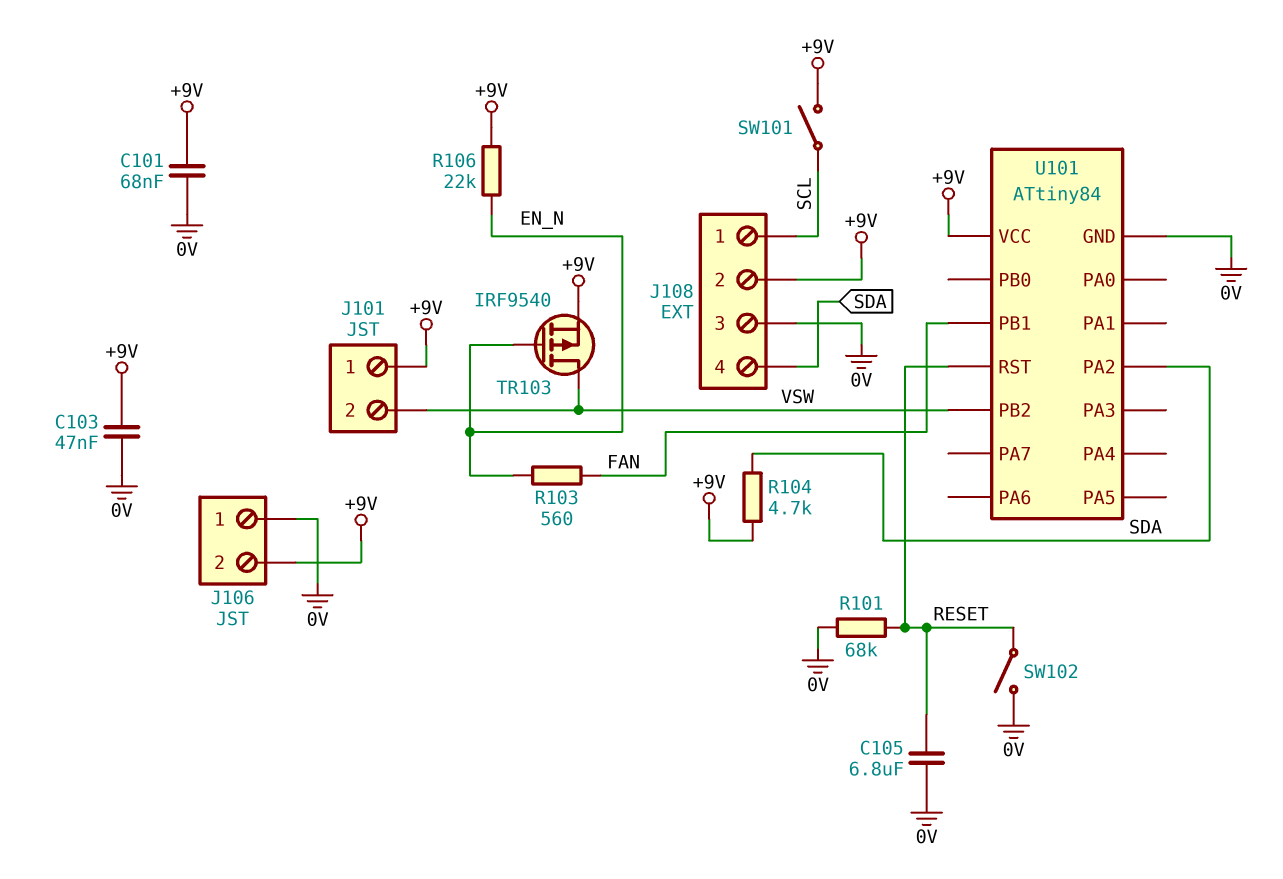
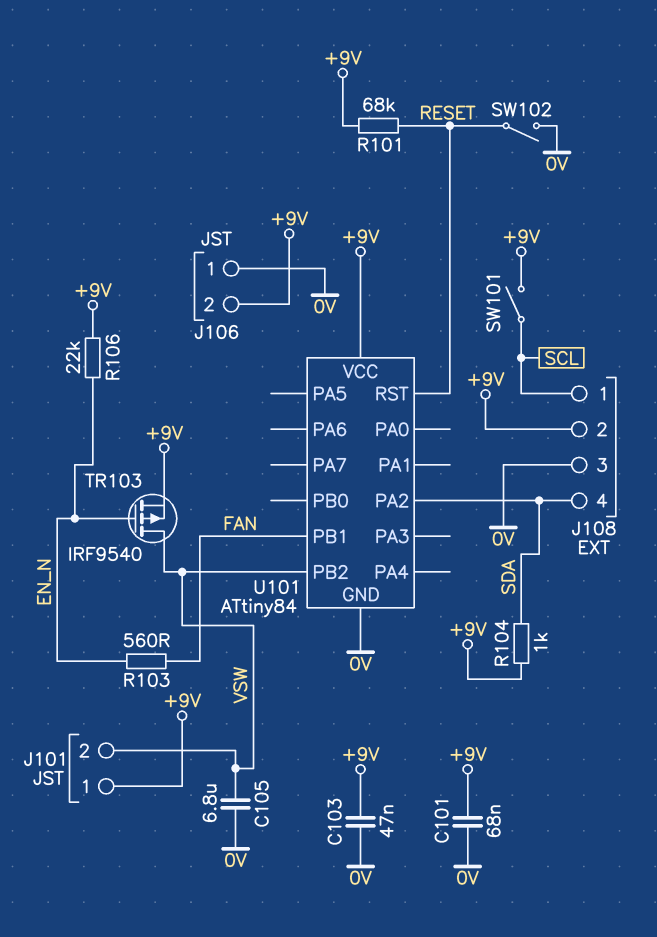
C105: 6.8uF (0V, RESET) -> 6.8uF (0V, VSW)
R101: 68k (0V, RESET) -> 68k (+9V, RESET)
R104: 4.7k (+9V, SDA) -> 1k (+9V, SDA)

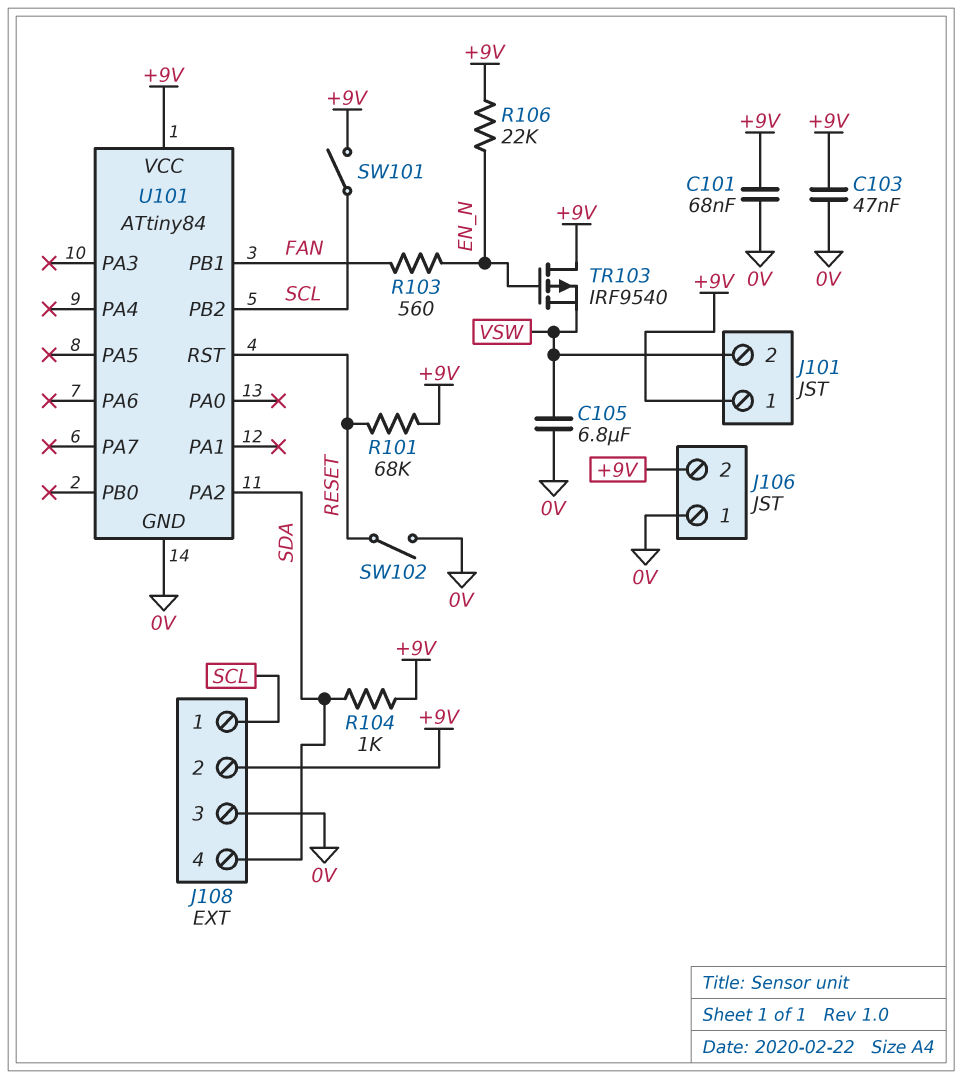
TR103: PMOS IRF9540 (G EN_N, D VSW, S +9V) -> PMOS IRF9540 (G EN_N, D +9V, S VSW)
U101 pin PB2: VSW -> SCL

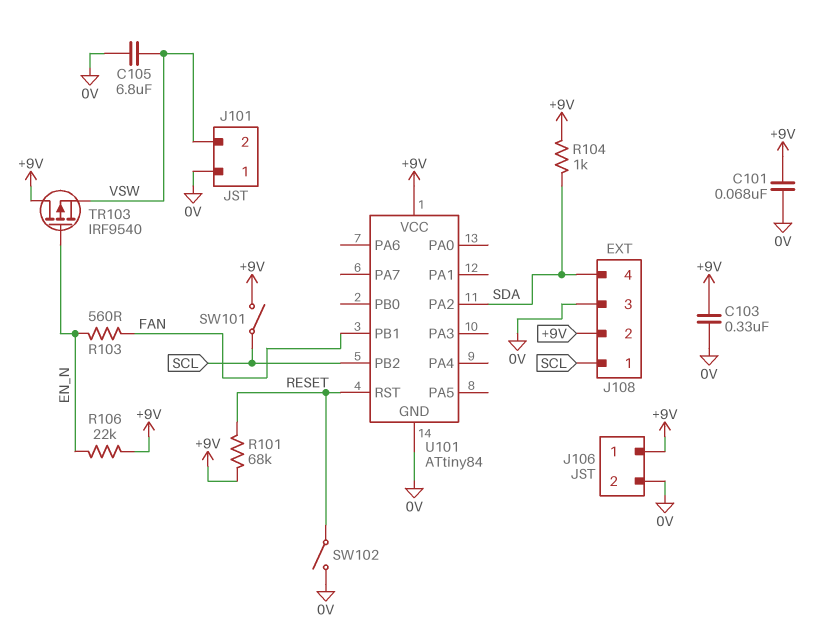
C103: 47nF (+9V, 0V) -> 330nF (+9V, 0V)
J101 pin 1: +9V -> 0V
J106 pin 1: 0V -> +9V
J106 pin 2: +9V -> 0V

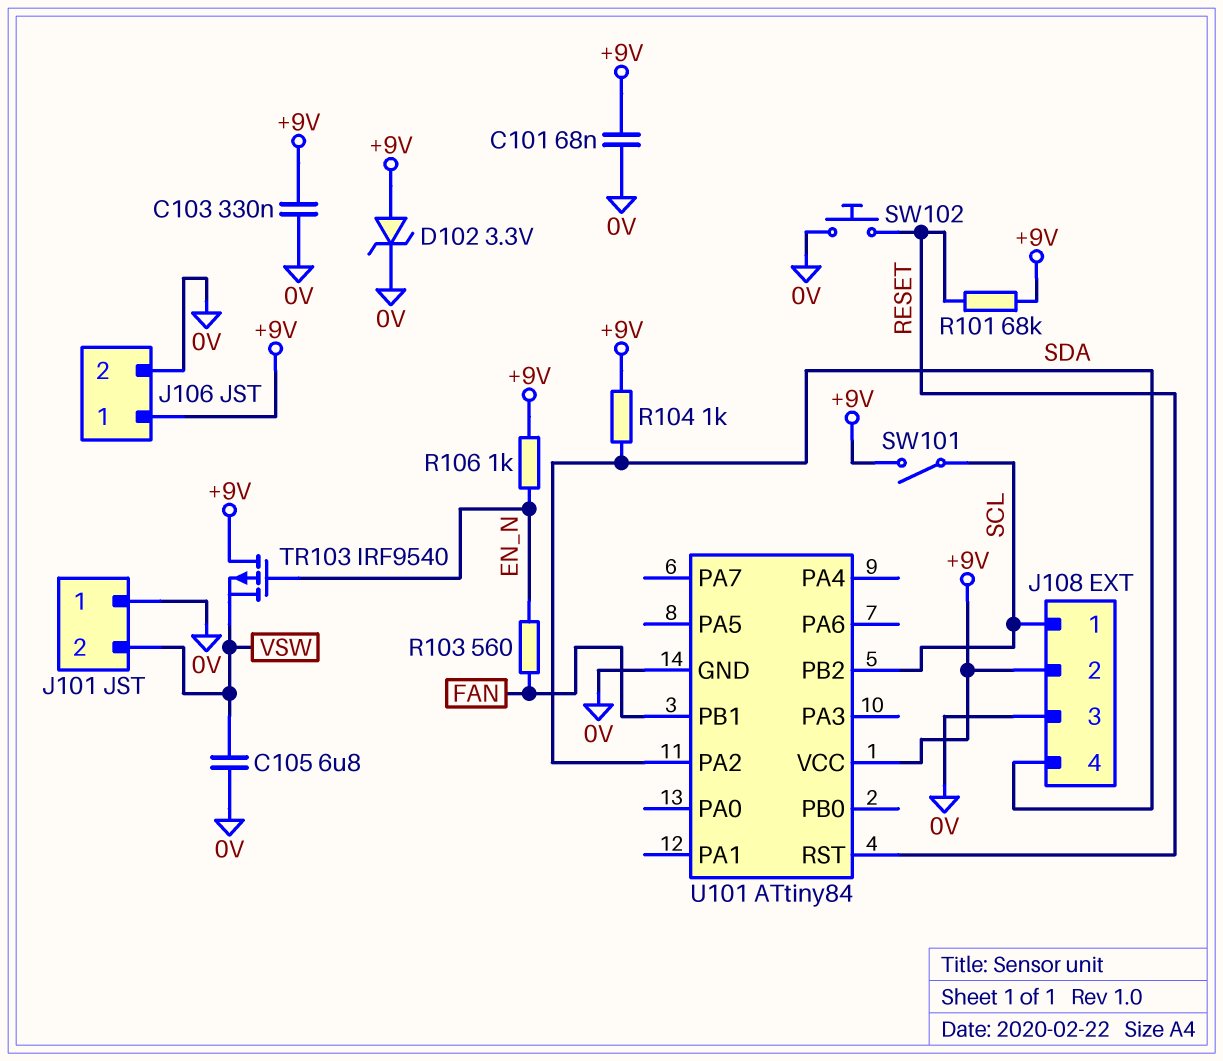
D102: none -> zener 3.3V (A +9V, K 0V)
R106: 22k (+9V, EN_N) -> 1k (+9V, EN_N)
SW102: switch (0V, RESET) -> button (0V, RESET)

